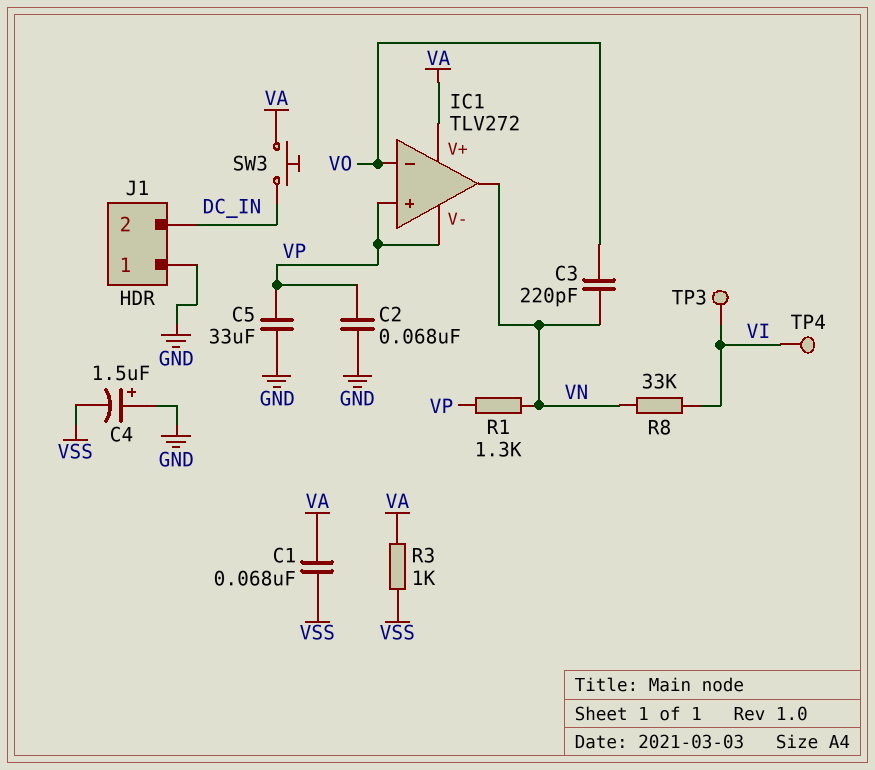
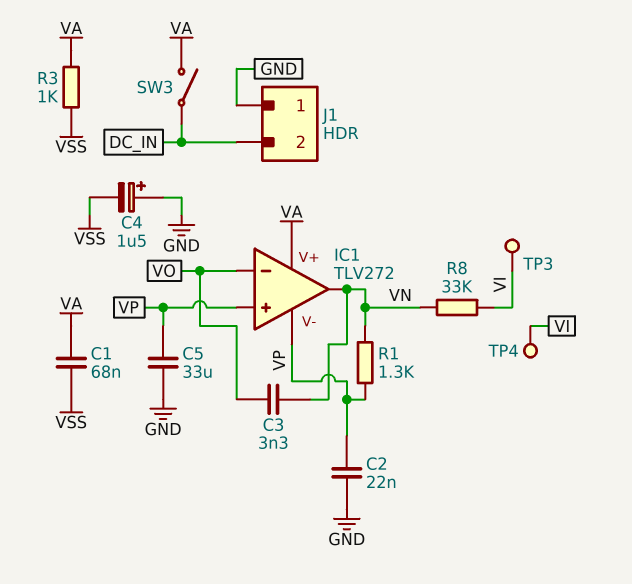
C2: 68nF (GND, VP) -> 22nF (GND, VP)
C3: 220pF (VN, VO) -> 3.3nF (VN, VO)
SW3: button (DC_IN, VA) -> switch (DC_IN, VA)

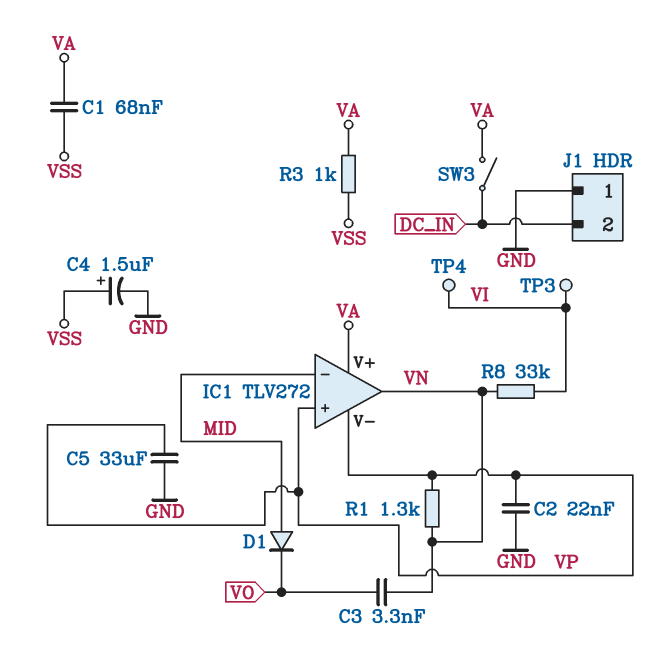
C4: 1.5uF (plus GND, minus VSS) -> 1.5uF (plus VSS, minus GND)
D1: none -> diode (A MID, K VO)
IC1 pin in-: VO -> MID

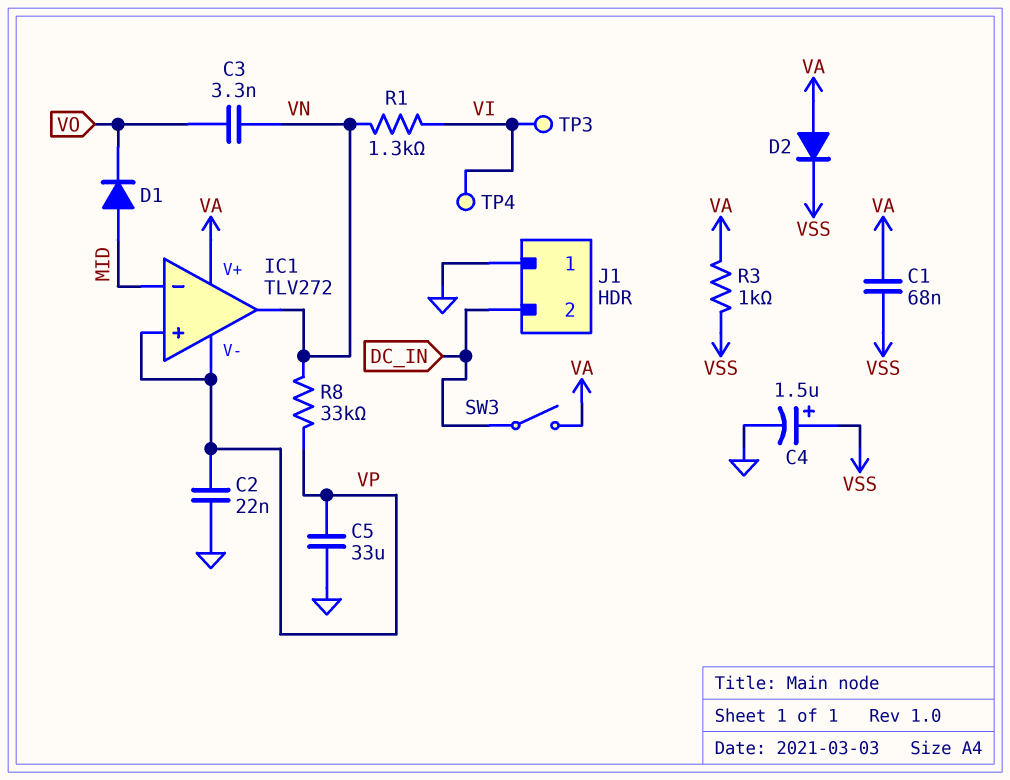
D2: none -> diode (A VA, K VSS)
R1: 1.3k (VN, VP) -> 1.3k (VI, VN)
R8: 33k (VI, VN) -> 33k (VN, VP)

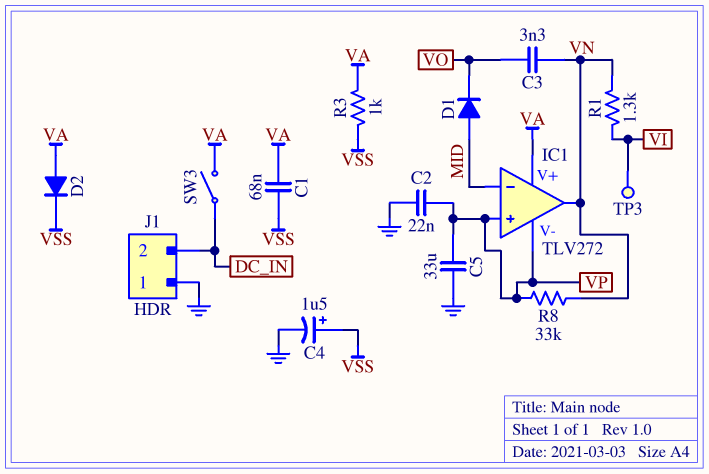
TP4: test point (VI) -> none

